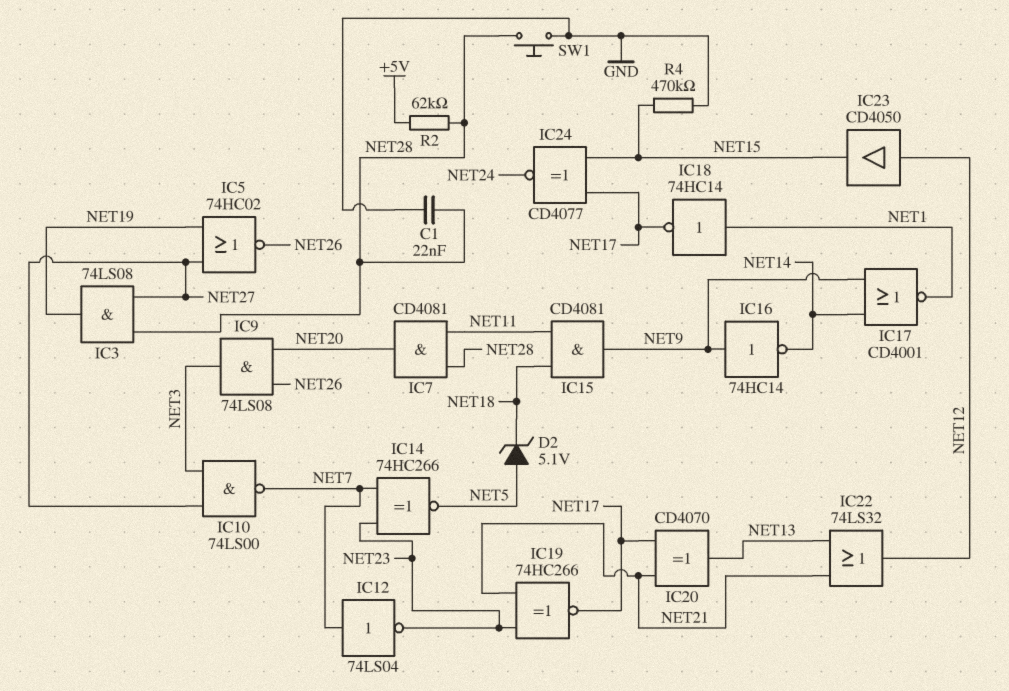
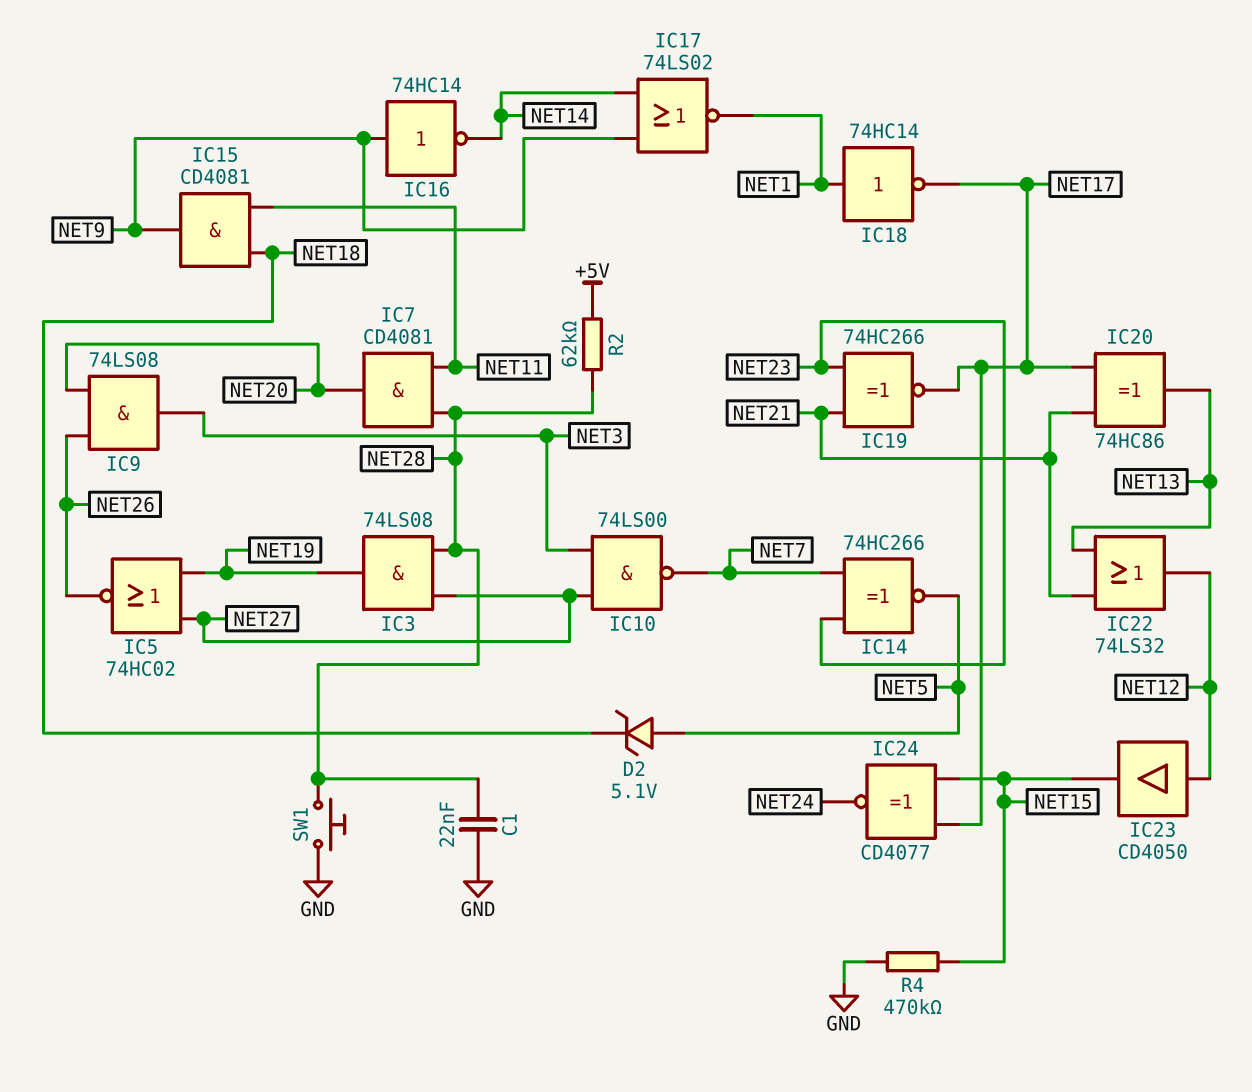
IC12: NOT 74LS04 (in NET7, out NET23) -> none
IC17: NOR CD4001 (in NET9, in NET14, out NET1) -> NOR 74LS02 (in NET9, in NET14, out NET1)
IC20: XOR CD4070 (in NET17, in NET21, out NET13) -> XOR 74HC86 (in NET17, in NET21, out NET13)

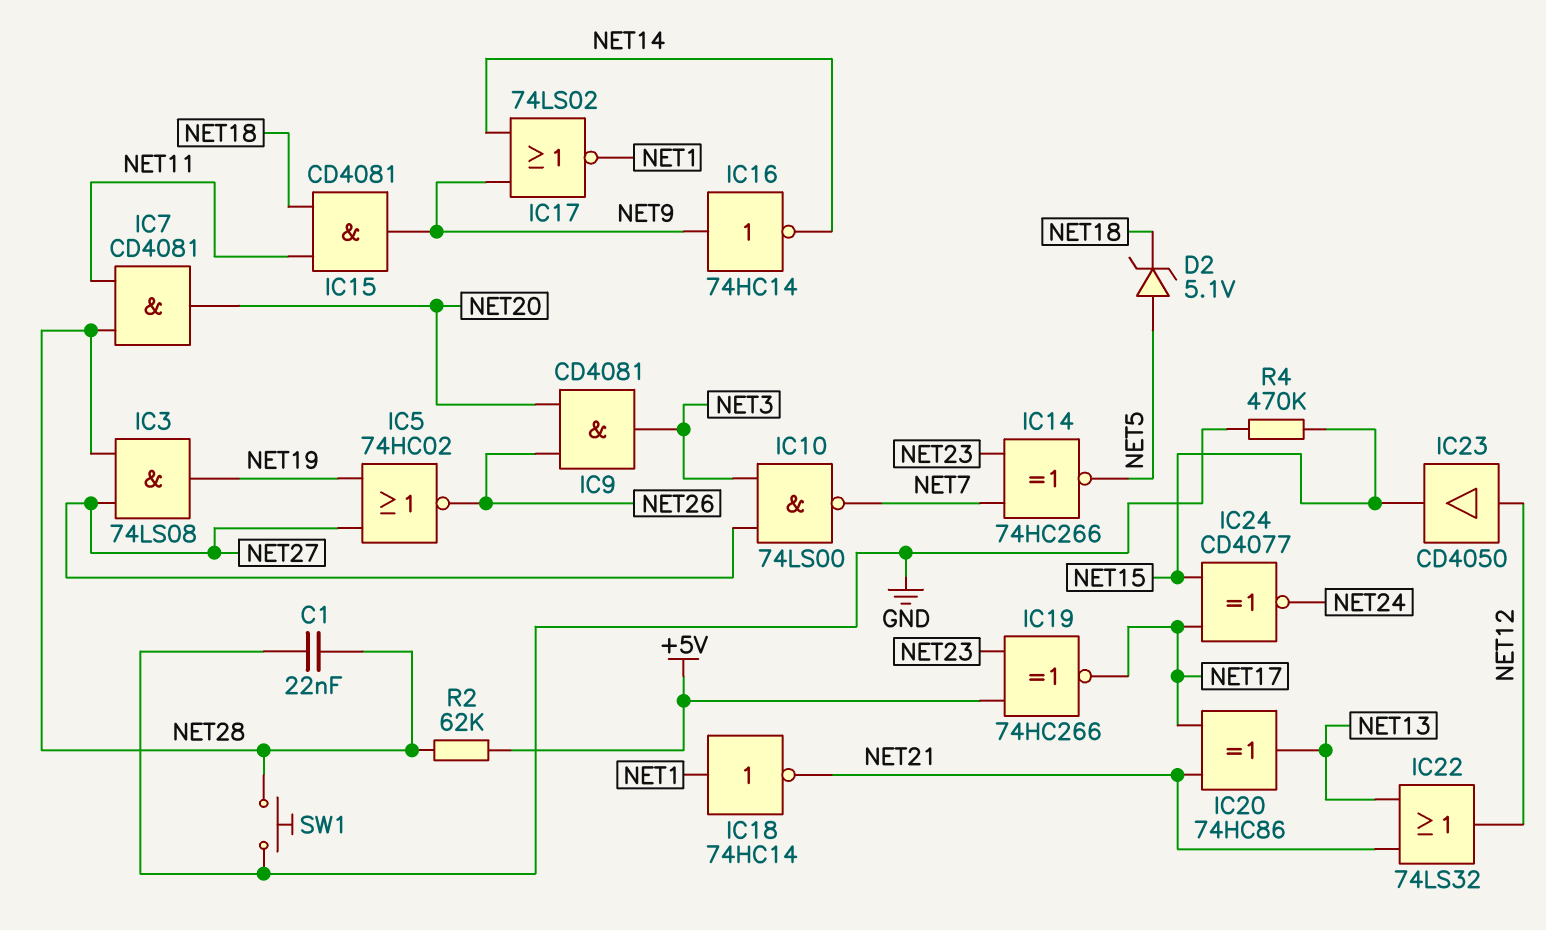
IC9: AND 74LS08 (in NET20, in NET26, out NET3) -> AND CD4081 (in NET20, in NET26, out NET3)
IC18: NOT 74HC14 (in NET1, out NET17) -> NOT 74HC14 (in NET1, out NET21)
IC19: XNOR 74HC266 (in NET21, in NET23, out NET17) -> XNOR 74HC266 (in +5V, in NET23, out NET17)

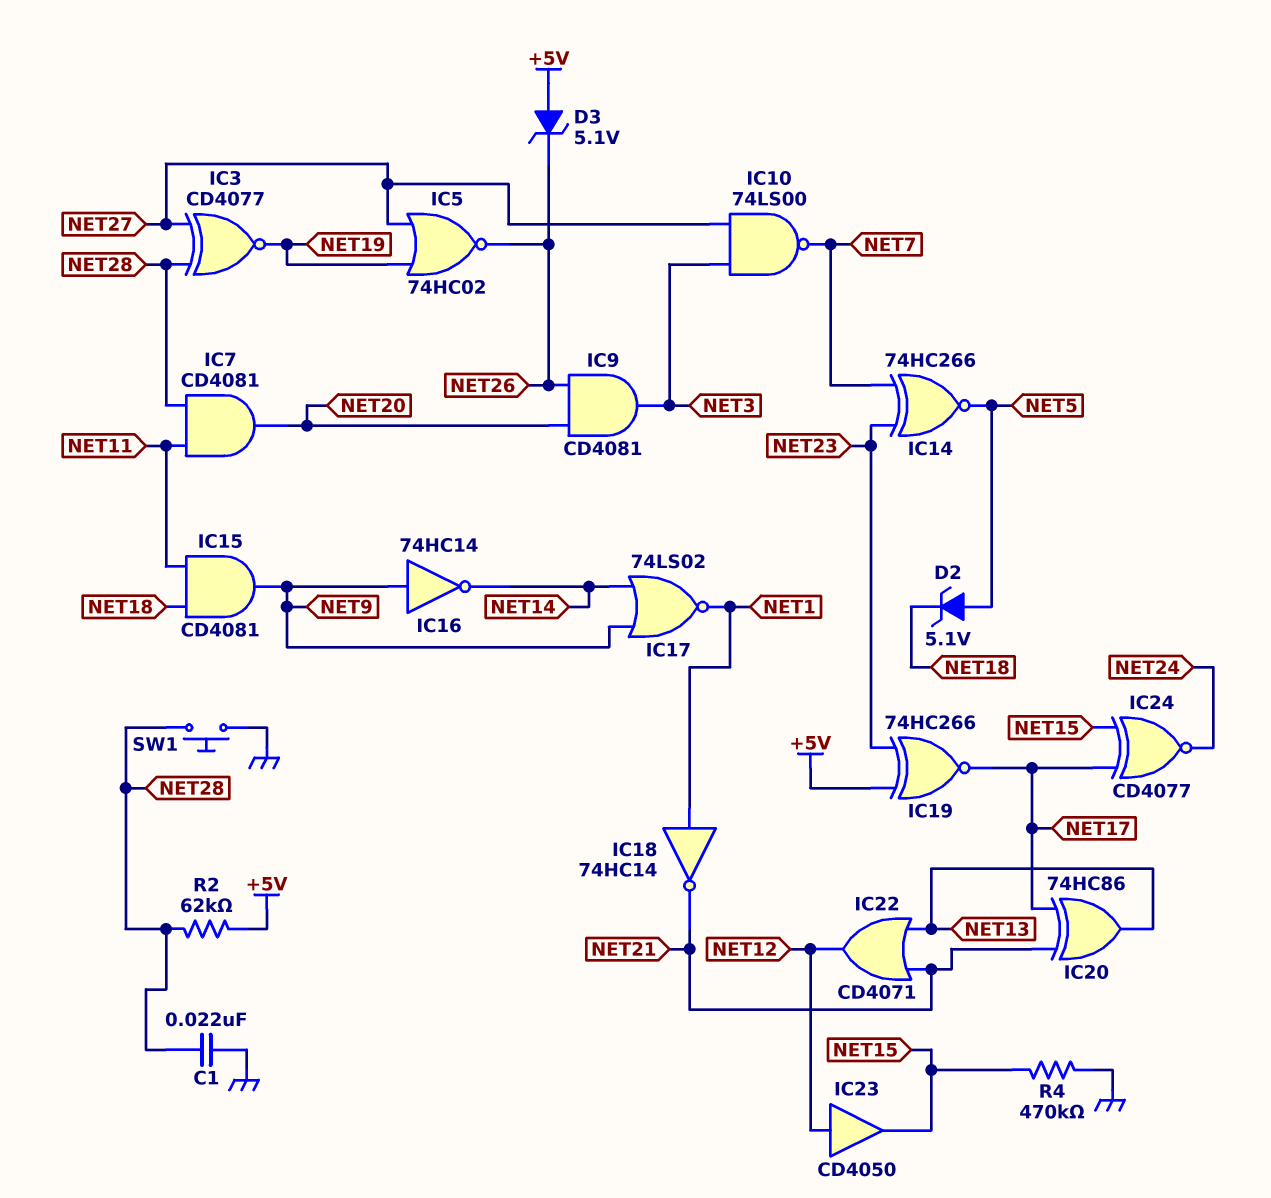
D3: none -> zener 5.1V (A +5V, K NET26)
IC3: AND 74LS08 (in NET27, in NET28, out NET19) -> XNOR CD4077 (in NET27, in NET28, out NET19)
IC22: OR 74LS32 (in NET13, in NET21, out NET12) -> OR CD4071 (in NET13, in NET21, out NET12)

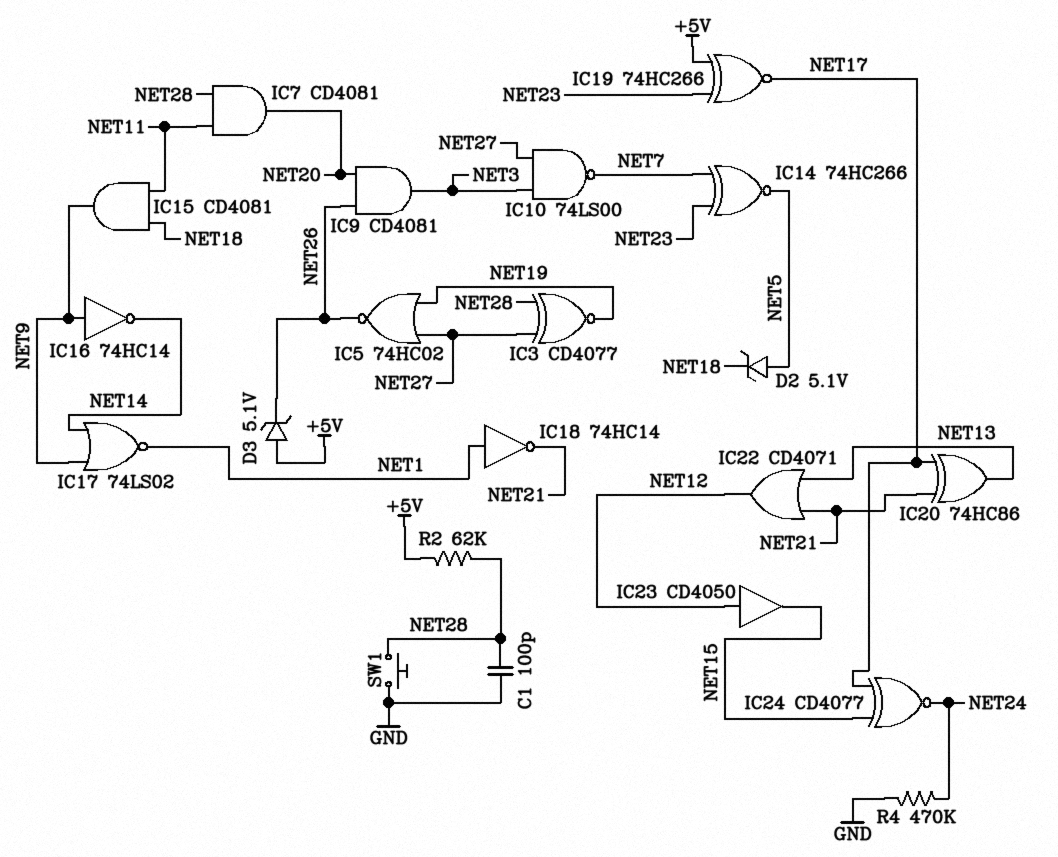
C1: 22nF (GND, NET28) -> 100pF (GND, NET28)
R4: 470k (GND, NET15) -> 470k (GND, NET24)

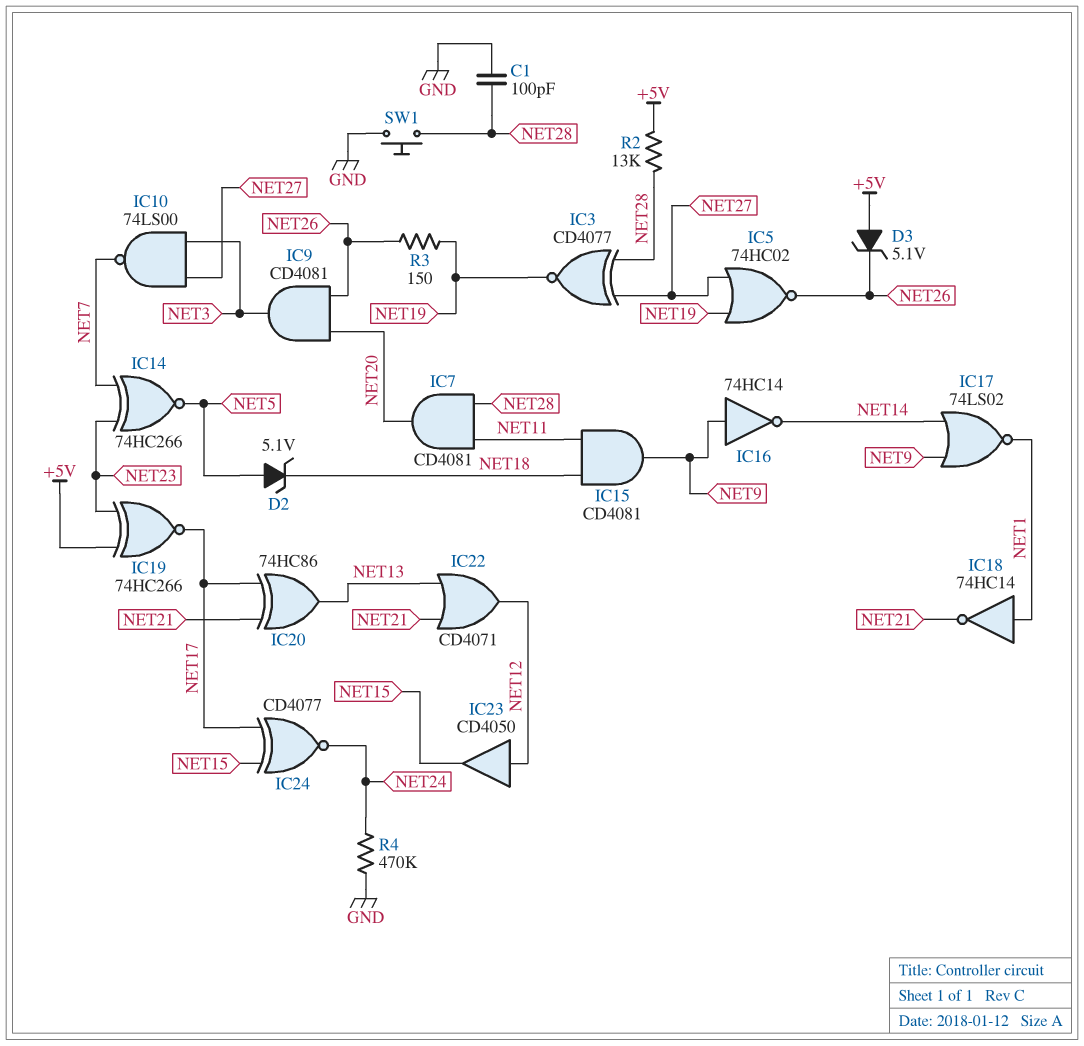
R2: 62k (+5V, NET28) -> 13k (+5V, NET28)
R3: none -> 150 (NET19, NET26)

